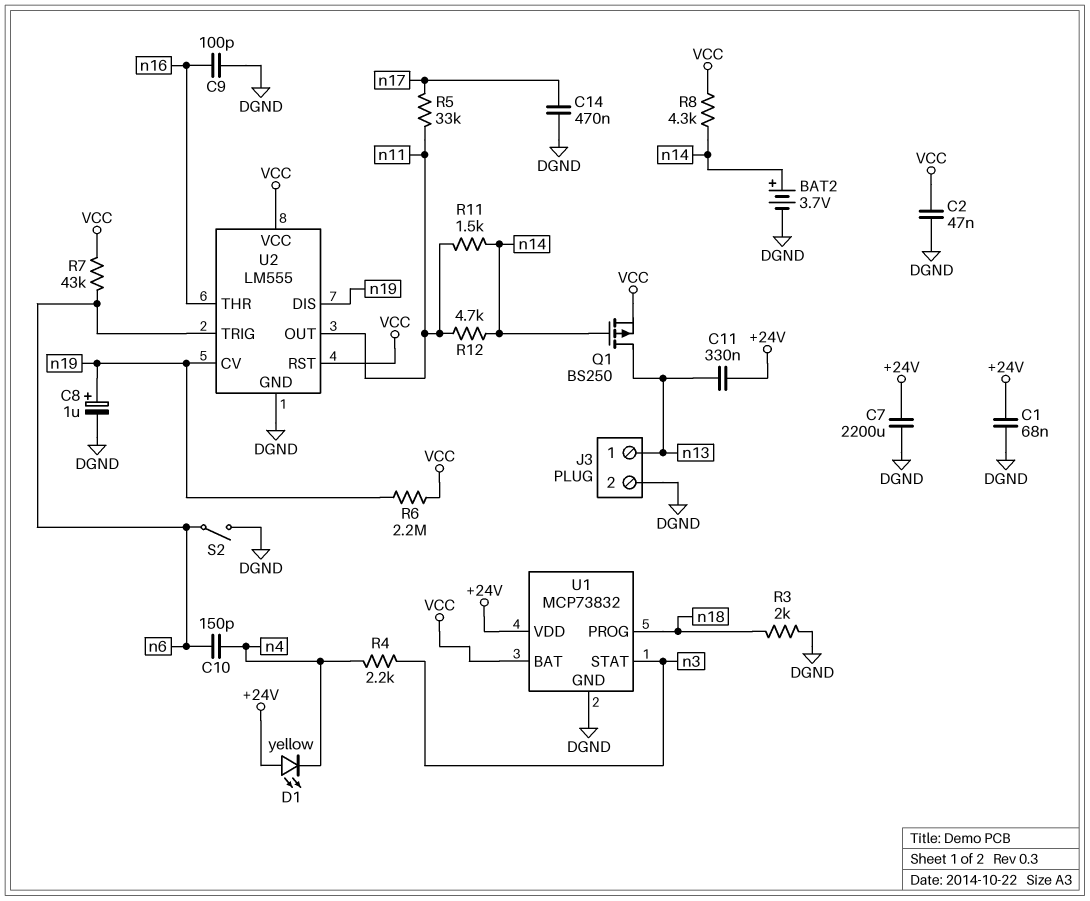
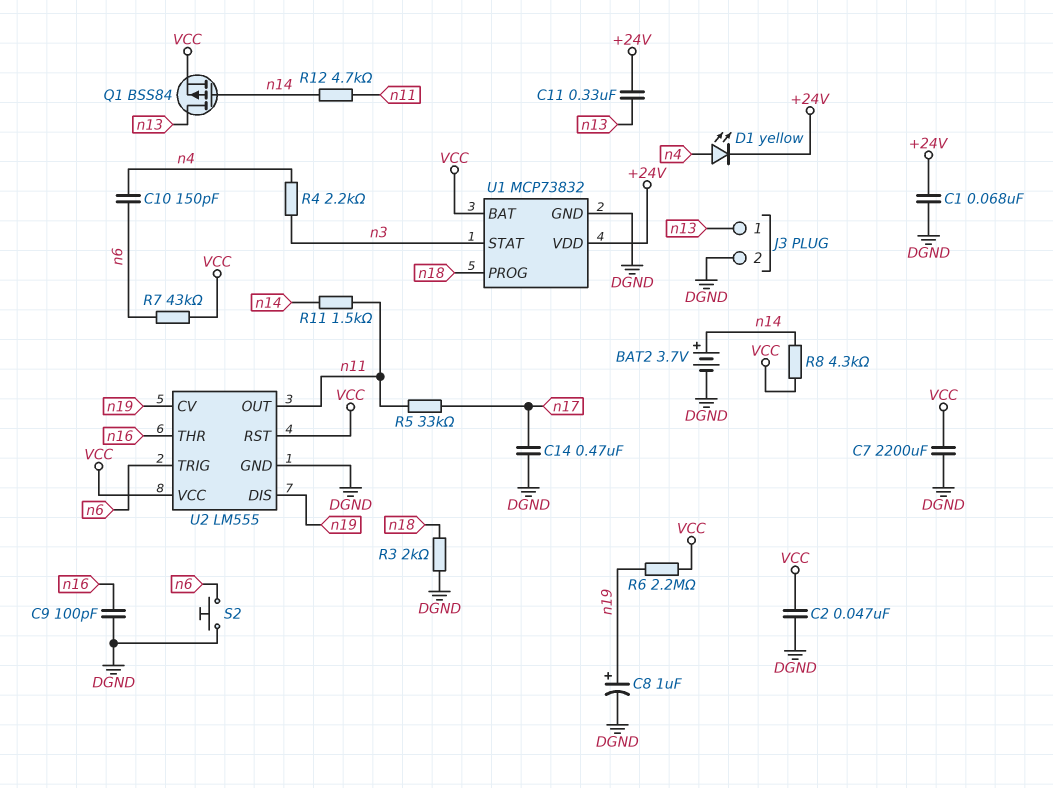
C7: 2200uF (+24V, DGND) -> 2200uF (DGND, VCC)
D1: LED yellow (A +24V, K n4) -> LED yellow (A n4, K +24V)
Q1: PMOS BS250 (G n14, D n13, S VCC) -> PMOS BSS84 (G n14, D n13, S VCC)
S2: switch (DGND, n6) -> button (DGND, n6)

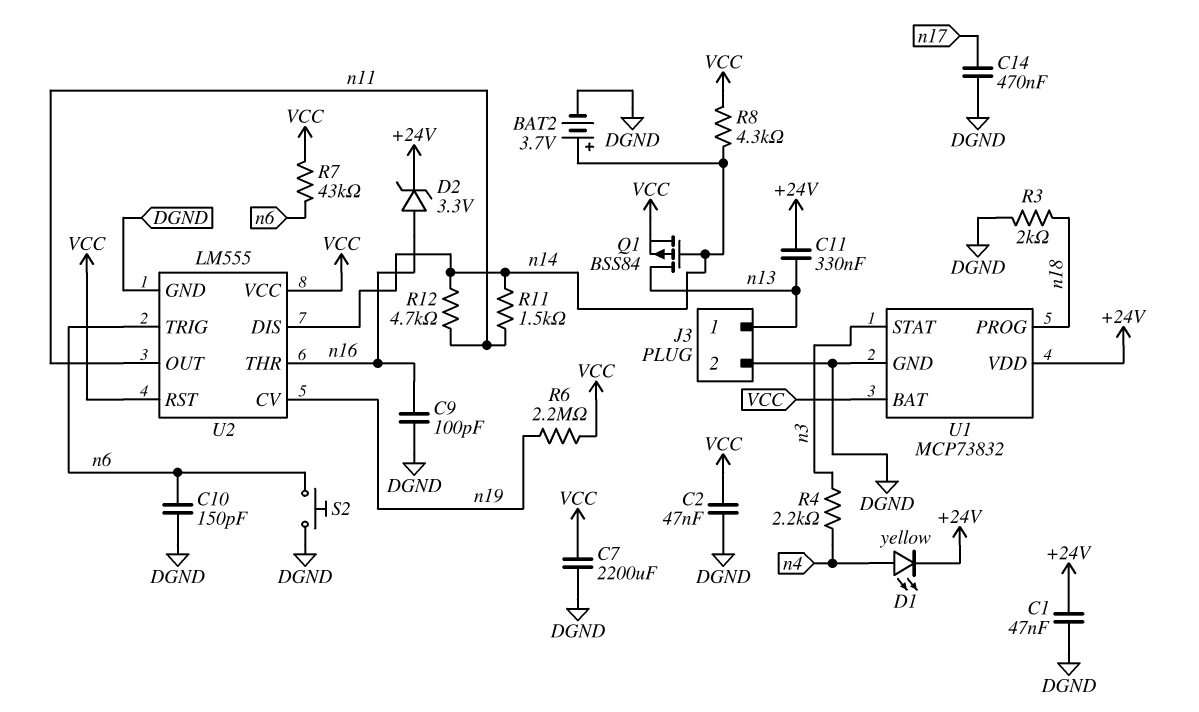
C1: 68nF (+24V, DGND) -> 47nF (+24V, DGND)
C8: 1uF (plus n19, minus DGND) -> none
C10: 150pF (n4, n6) -> 150pF (DGND, n6)
D2: none -> zener 3.3V (A n16, K +24V)
R5: 33k (n11, n17) -> none
U2 pin DIS: n19 -> n14

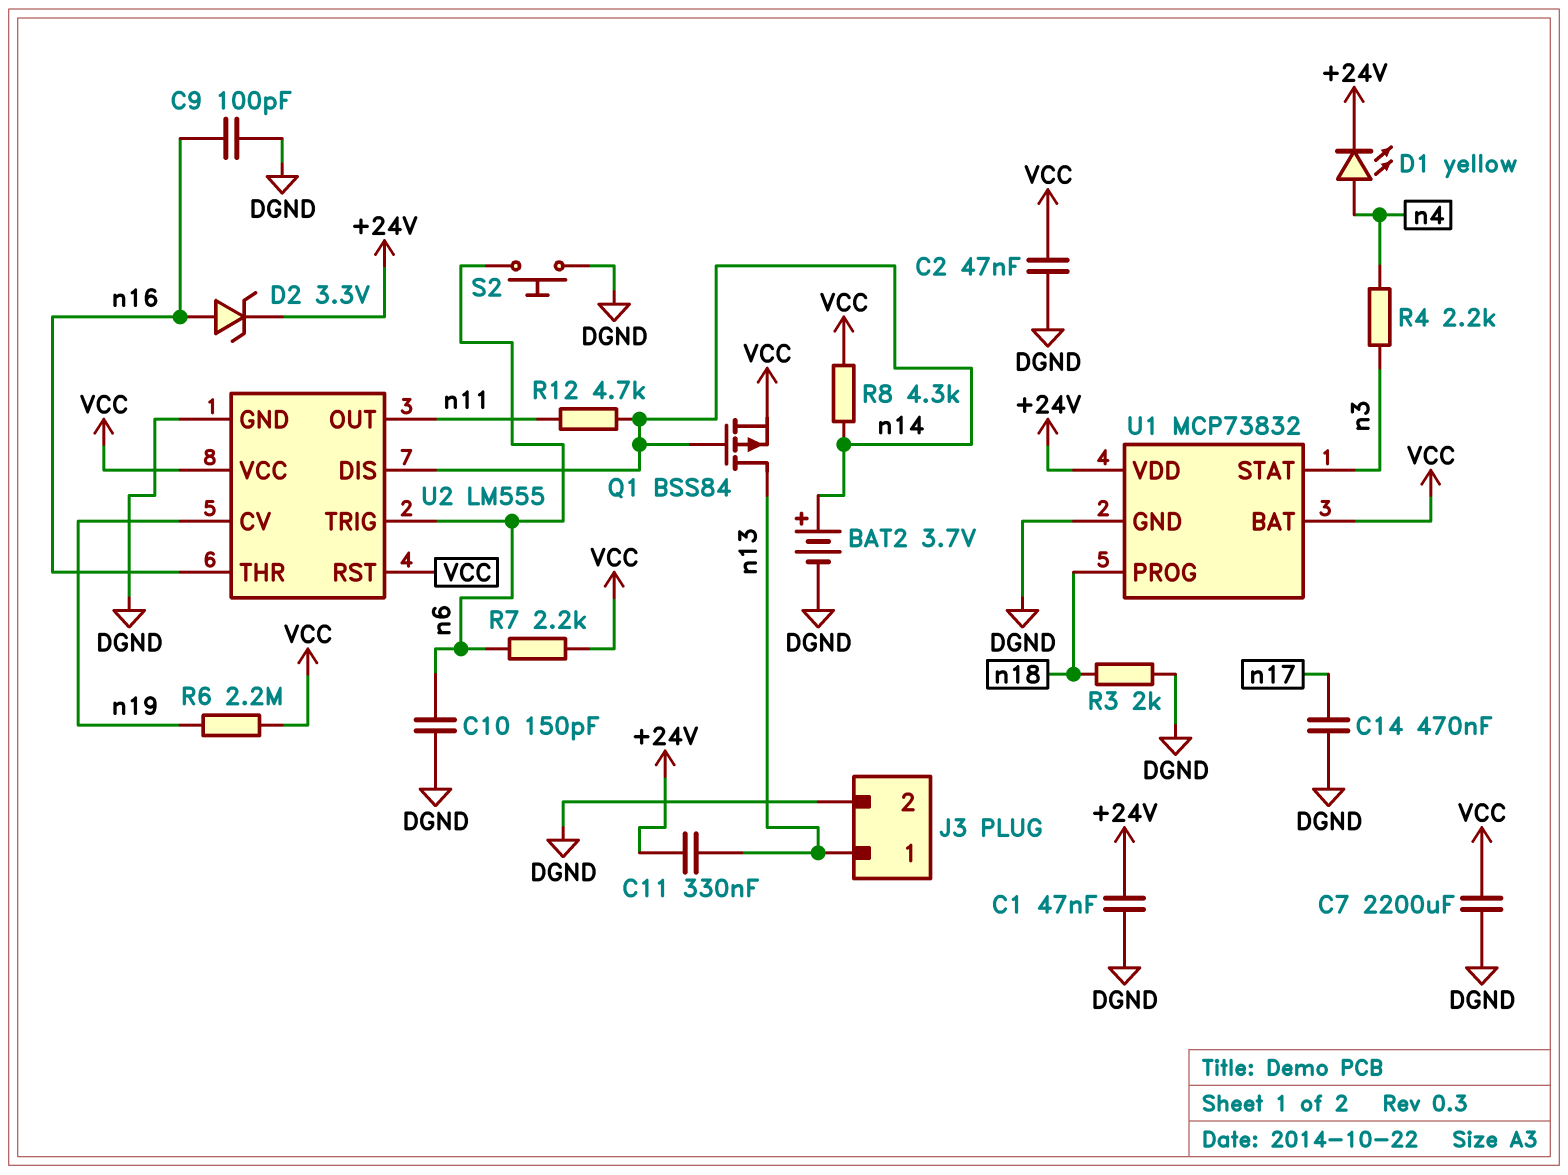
R7: 43k (VCC, n6) -> 2.2k (VCC, n6)
R11: 1.5k (n11, n14) -> none

